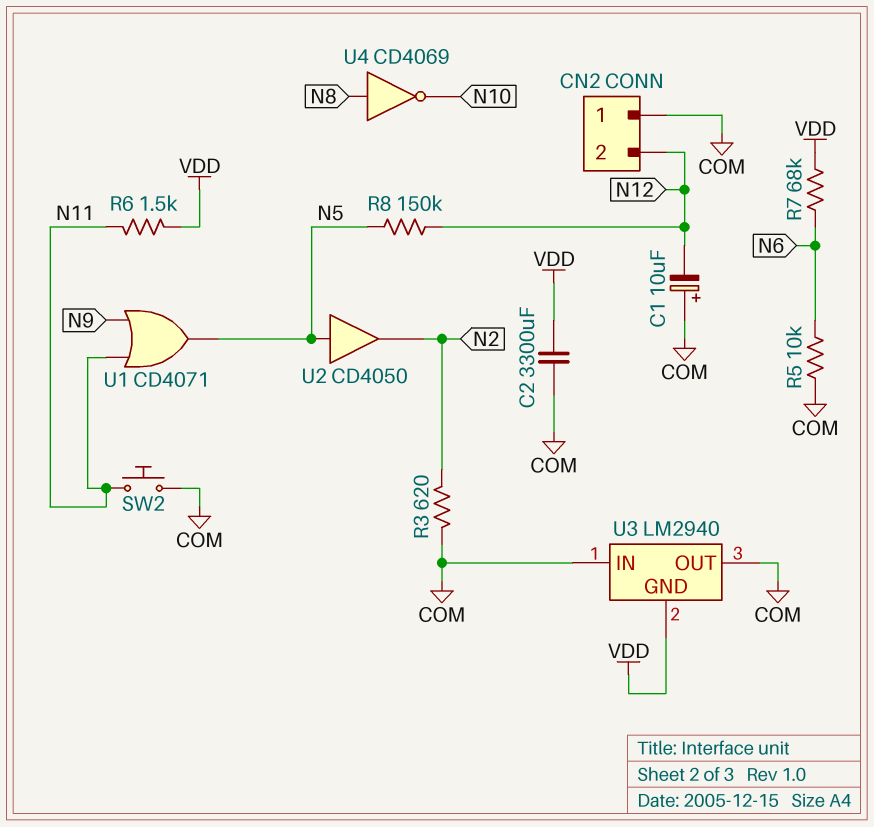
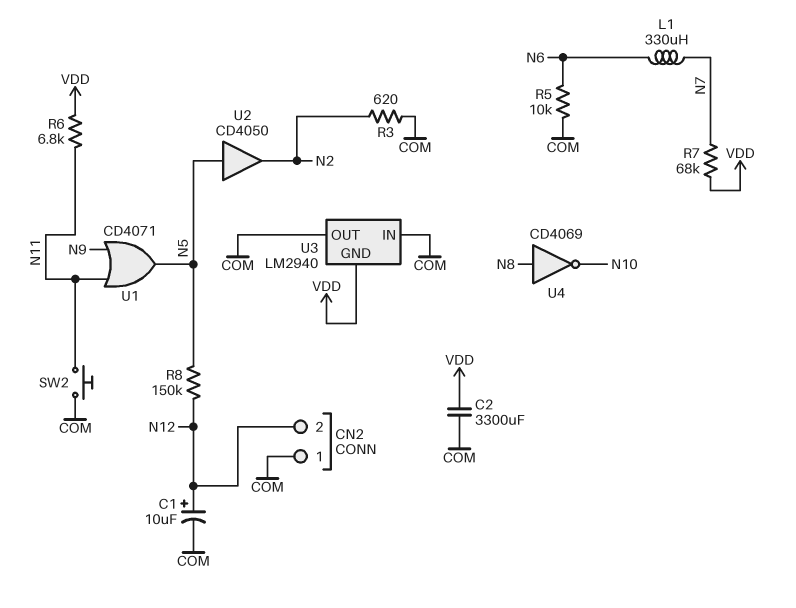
C1: 10uF (plus COM, minus N12) -> 10uF (plus N12, minus COM)
L1: none -> 330uH (N6, N7)
R6: 1.5k (N11, VDD) -> 6.8k (N11, VDD)
R7: 68k (N6, VDD) -> 68k (N7, VDD)

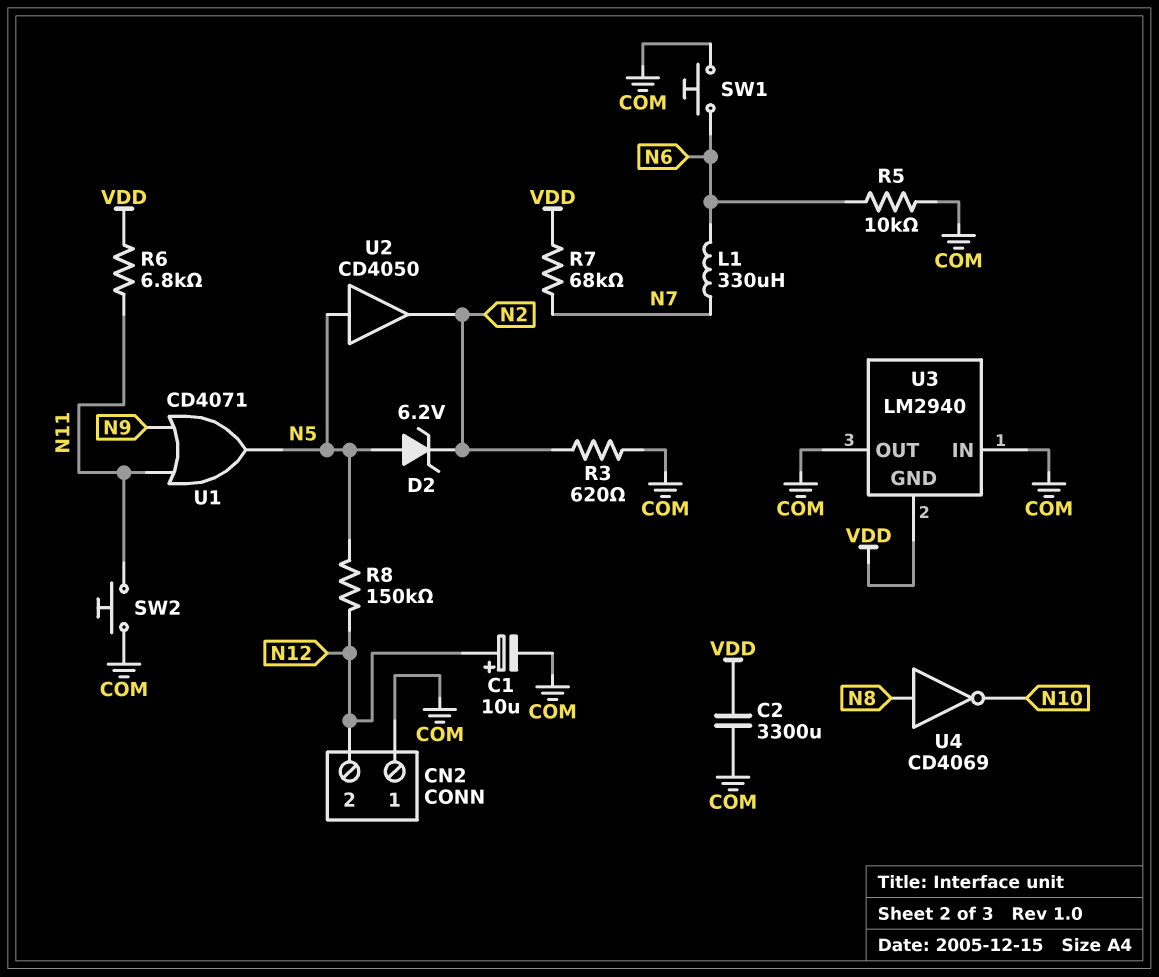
D2: none -> zener 6.2V (A N5, K N2)
SW1: none -> button (COM, N6)

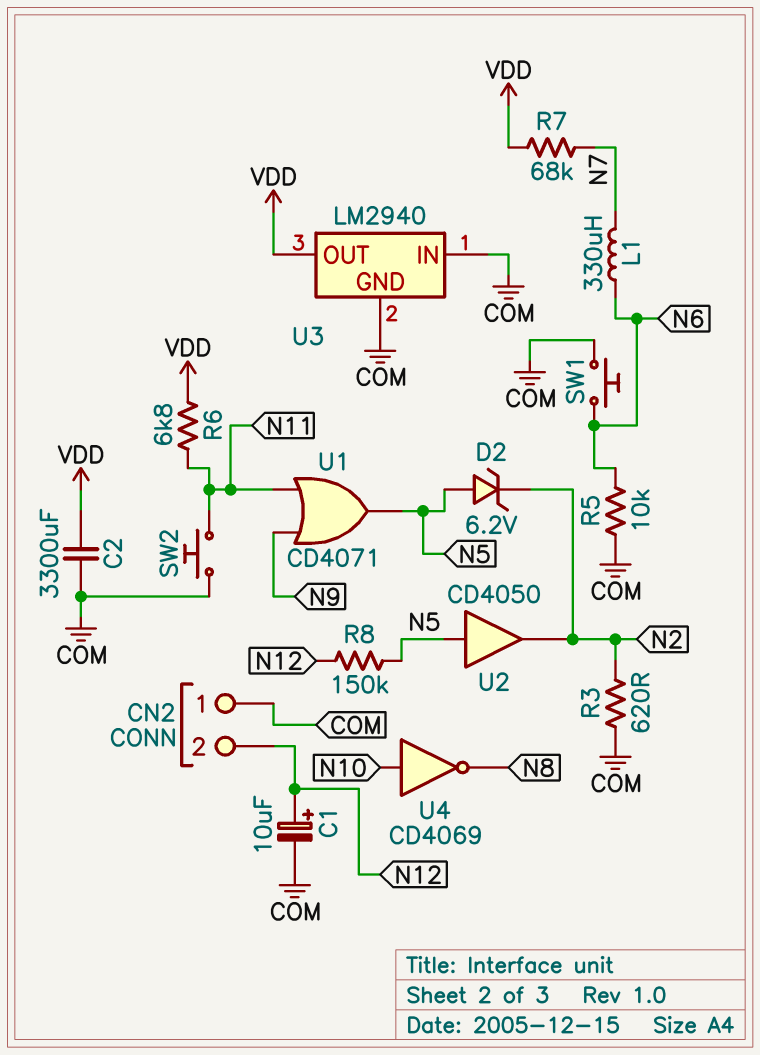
U3 pin GND: VDD -> COM
U3 pin OUT: COM -> VDD
U4: NOT CD4069 (in N8, out N10) -> NOT CD4069 (in N10, out N8)

